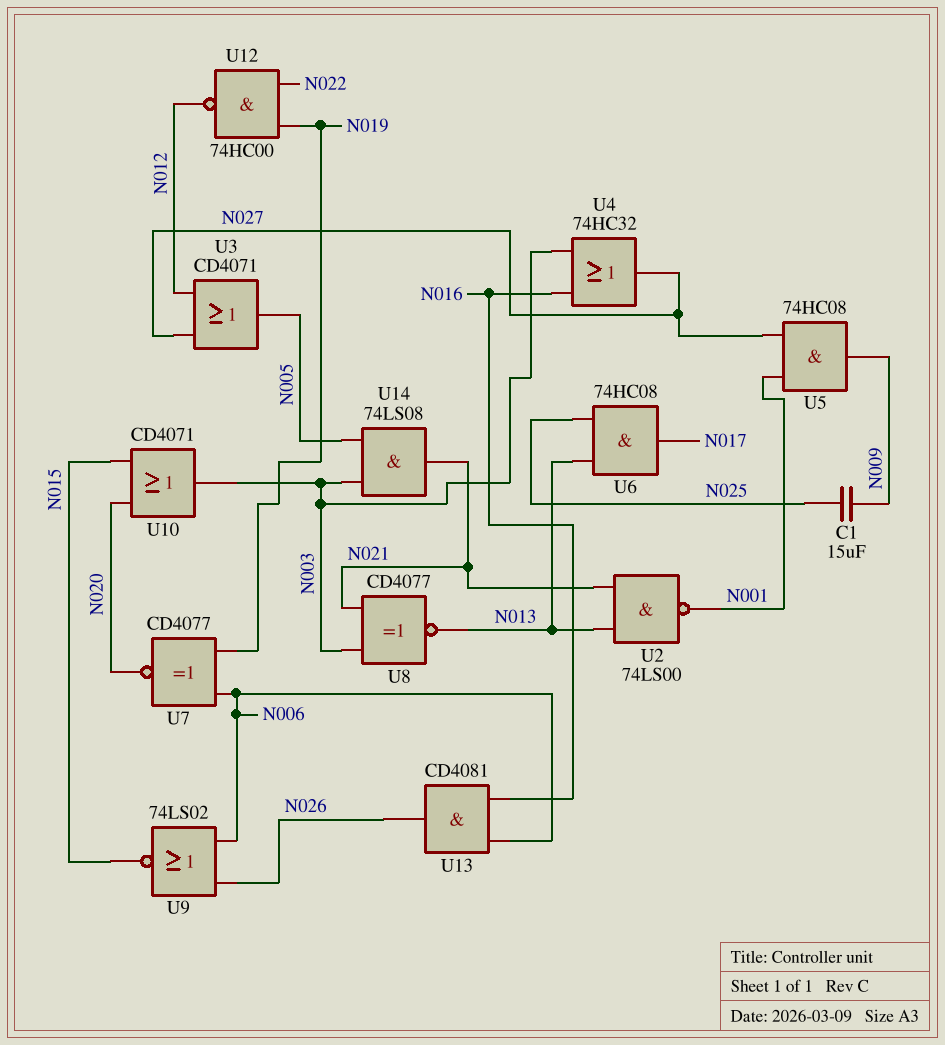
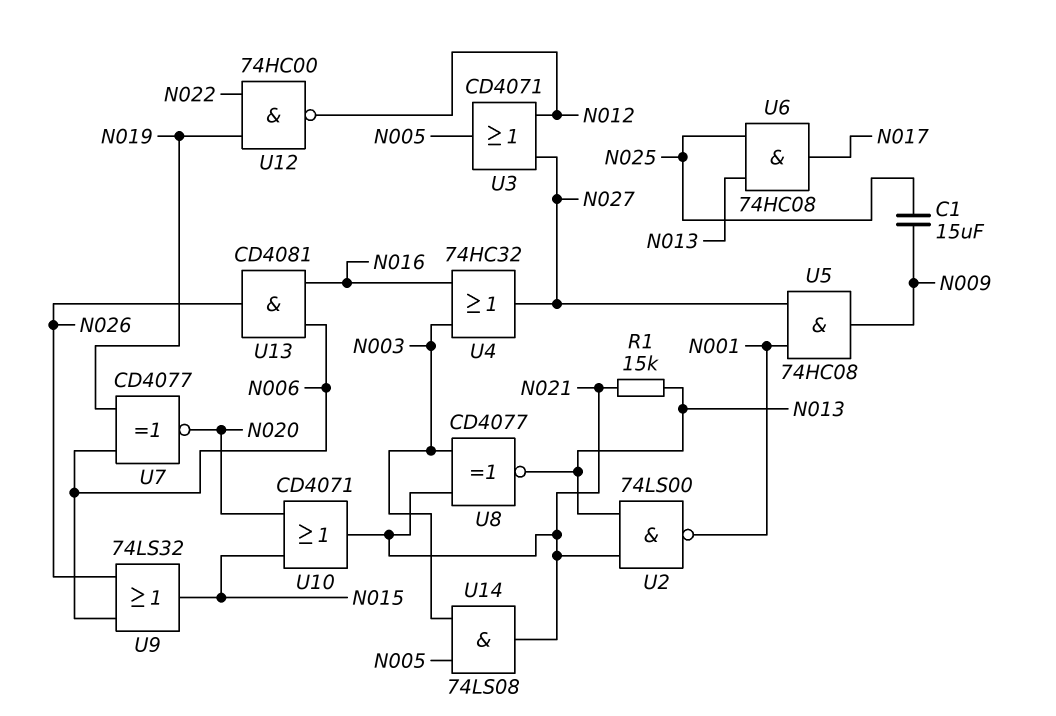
R1: none -> 15k (N013, N021)
U9: NOR 74LS02 (in N006, in N026, out N015) -> OR 74LS32 (in N006, in N026, out N015)
U10: OR CD4071 (in N015, in N020, out N003) -> OR CD4071 (in N015, in N020, out N021)

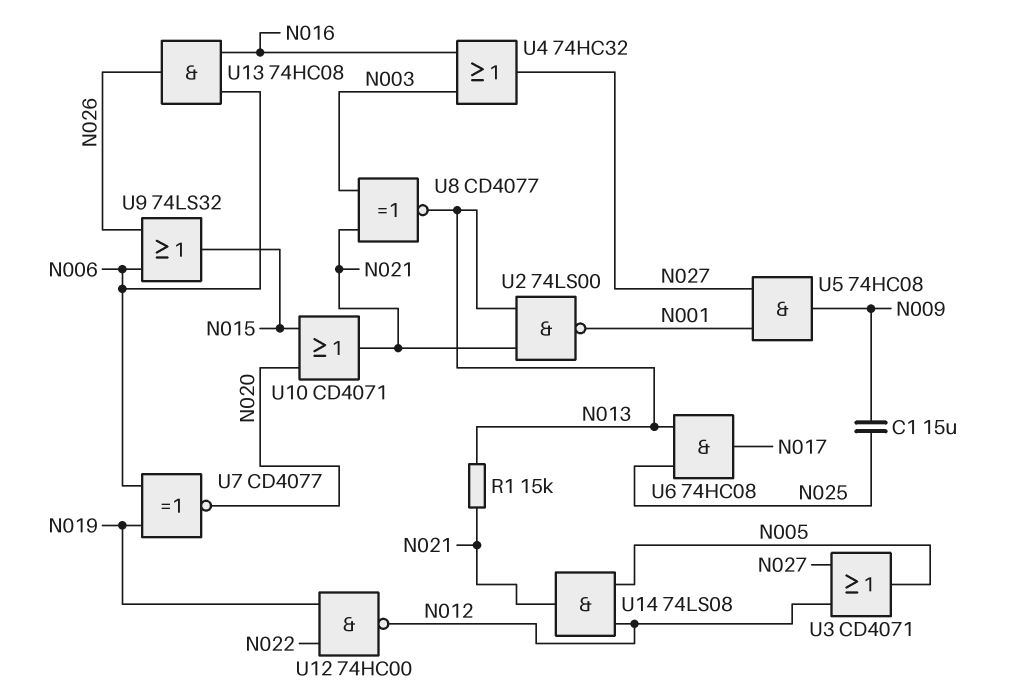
U13: AND CD4081 (in N006, in N016, out N026) -> AND 74HC08 (in N006, in N016, out N026)
U14: AND 74LS08 (in N003, in N005, out N021) -> AND 74LS08 (in N005, in N012, out N021)

